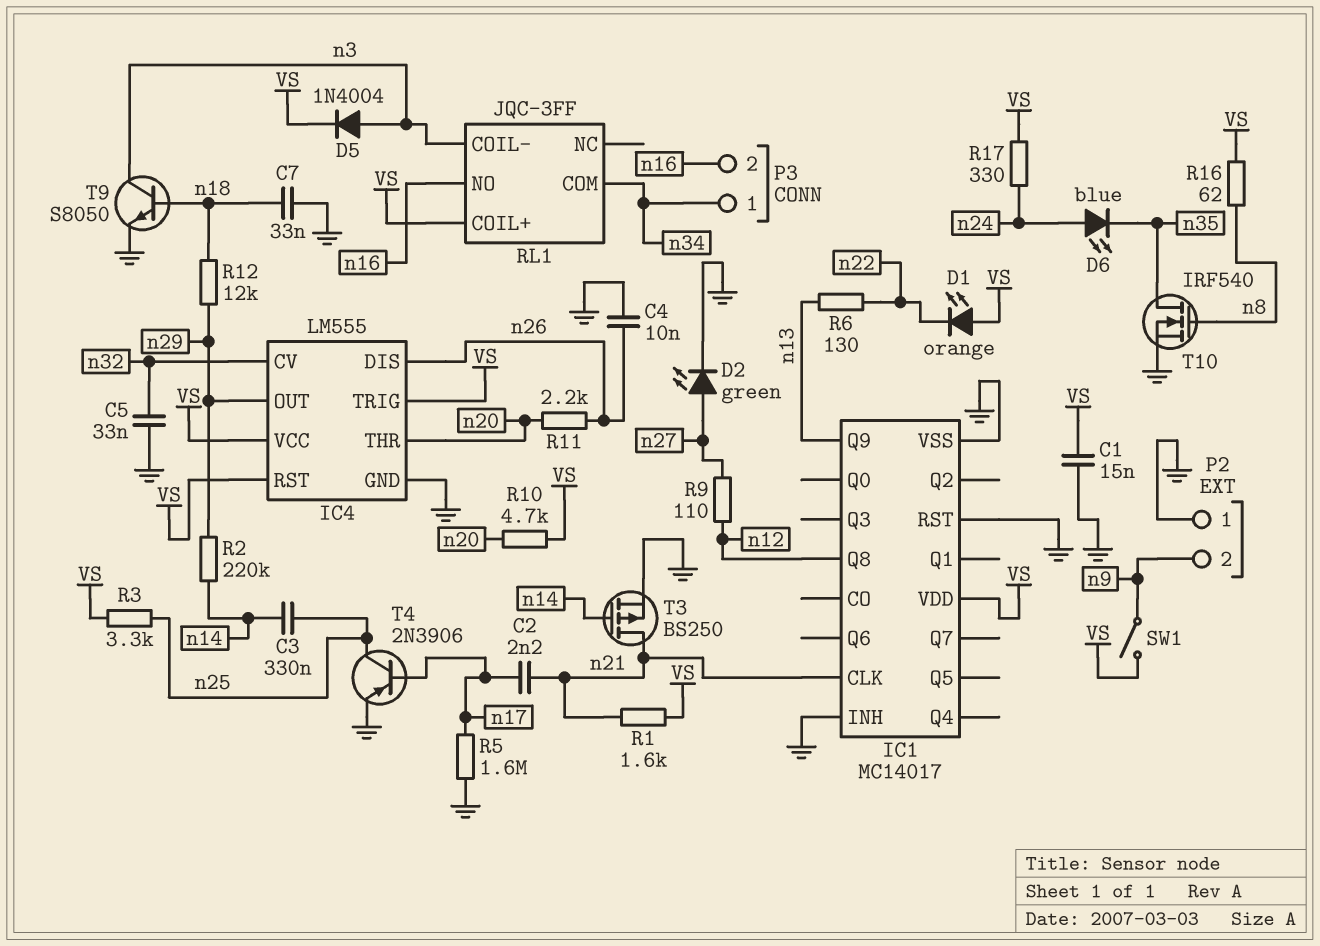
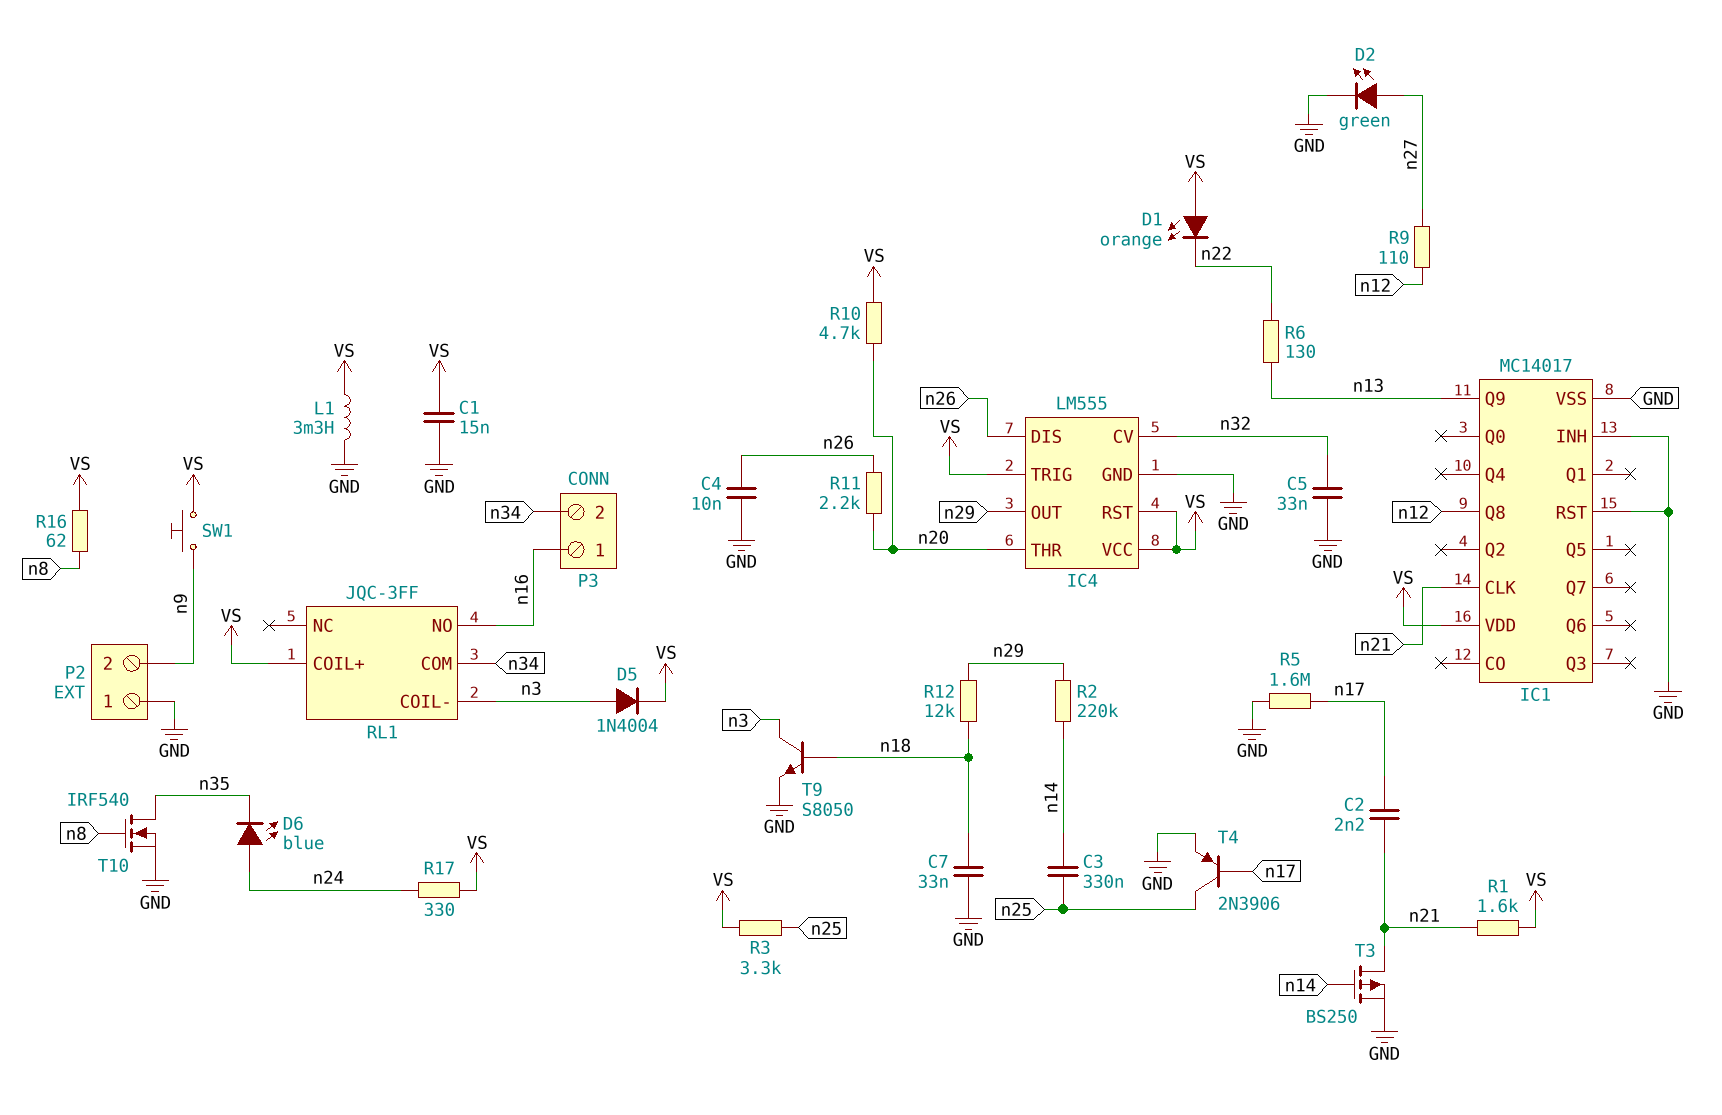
L1: none -> 3.3mH (GND, VS)
P3 pin 1: n34 -> n16
P3 pin 2: n16 -> n34
SW1: switch (VS, n9) -> button (VS, n9)

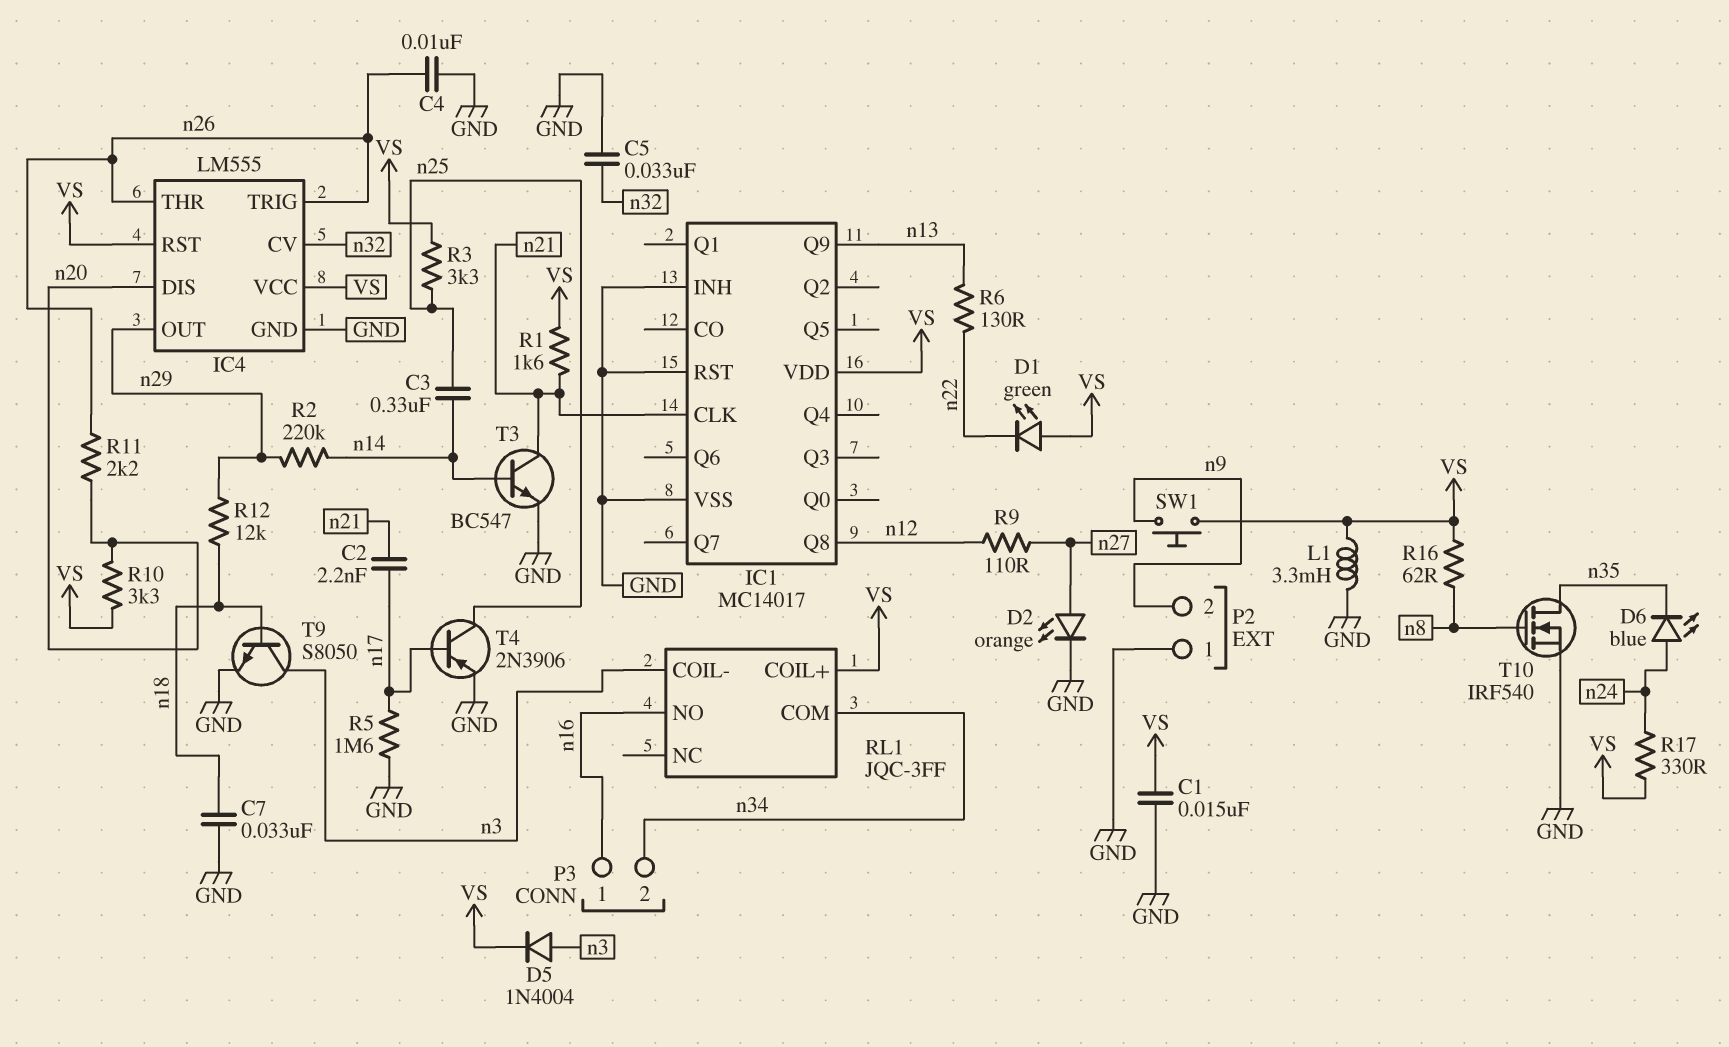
D1: LED orange (A VS, K n22) -> LED green (A VS, K n22)
D2: LED green (A n27, K GND) -> LED orange (A n27, K GND)
IC4 pin DIS: n26 -> n20
IC4 pin THR: n20 -> n26
IC4 pin TRIG: VS -> n26
R10: 4.7k (VS, n20) -> 3.3k (VS, n20)
T3: PMOS BS250 (G n14, D n21, S GND) -> NPN BC547 (B n14, C n21, E GND)

